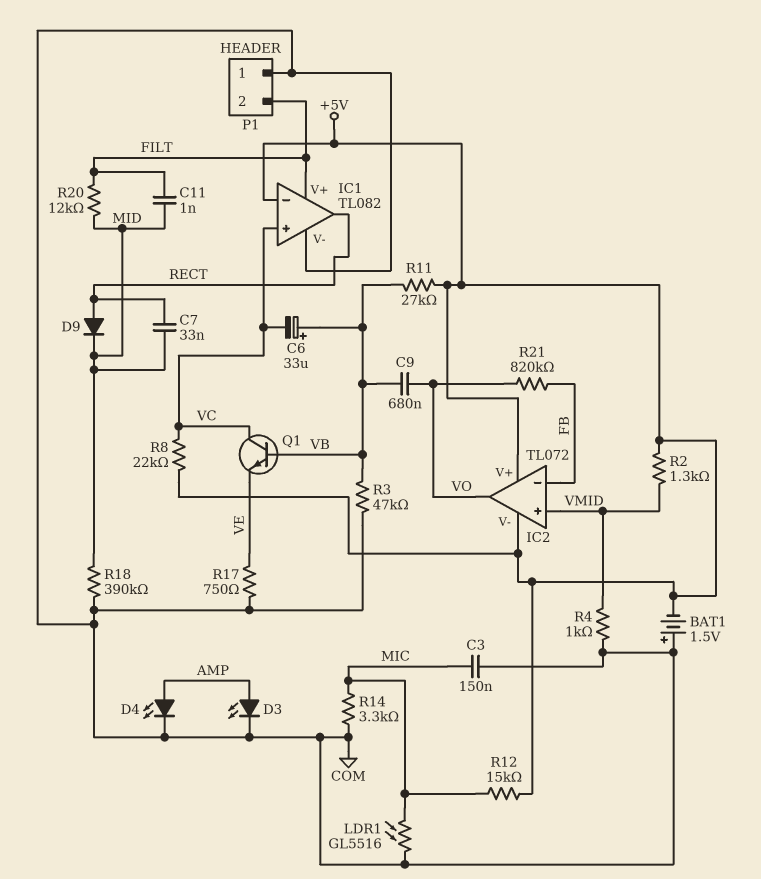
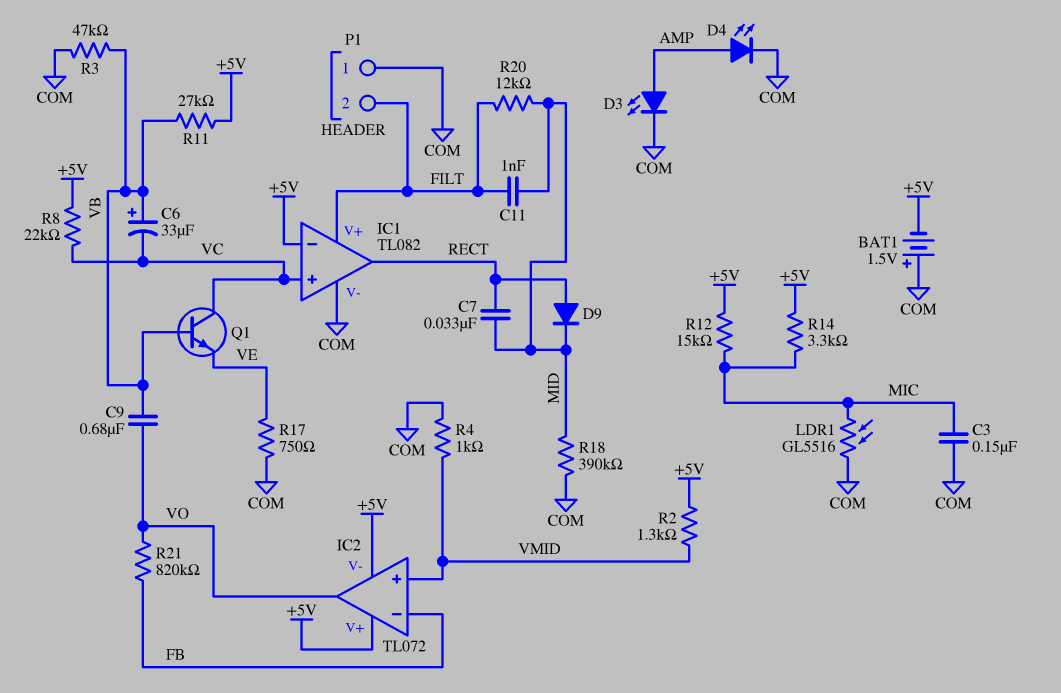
R14: 3.3k (COM, MIC) -> 3.3k (+5V, MIC)

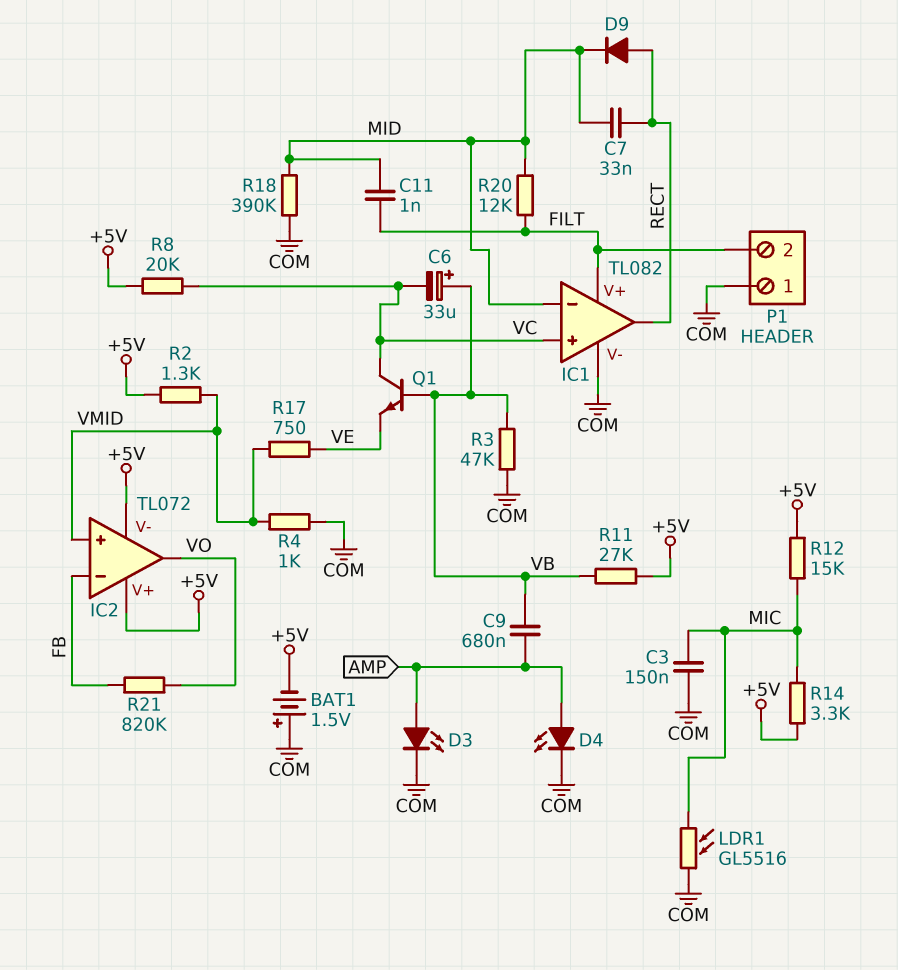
C9: 680nF (VB, VO) -> 680nF (AMP, VB)
IC1 pin in-: +5V -> MID
R8: 22k (+5V, VC) -> 20k (+5V, VC)
R17: 750 (COM, VE) -> 750 (VE, VMID)

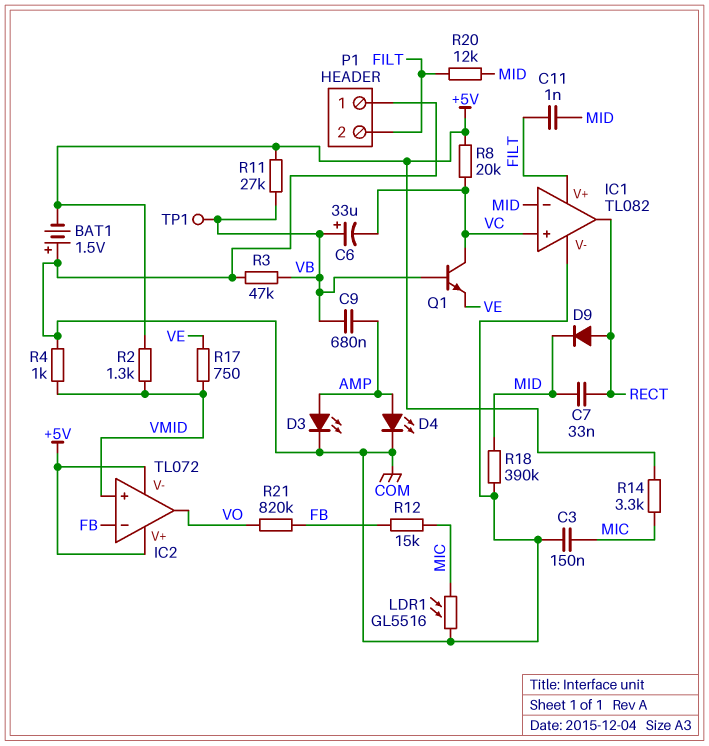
R12: 15k (+5V, MIC) -> 15k (FB, MIC)
TP1: none -> test point (VB)

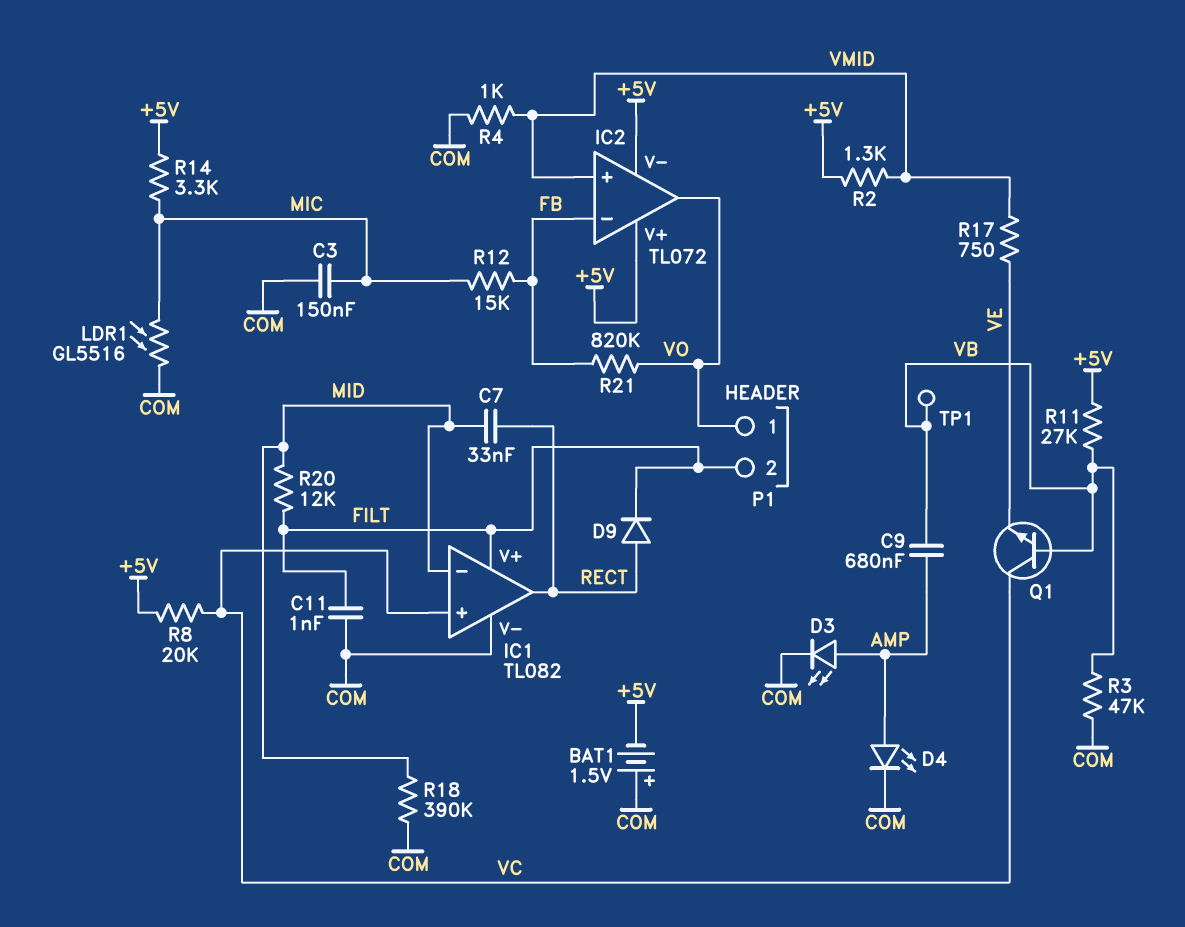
C6: 33uF (plus VB, minus VC) -> none
C11: 1nF (FILT, MID) -> 1nF (COM, FILT)
D9: diode (A RECT, K MID) -> diode (A RECT, K FILT)
P1 pin 1: COM -> VO

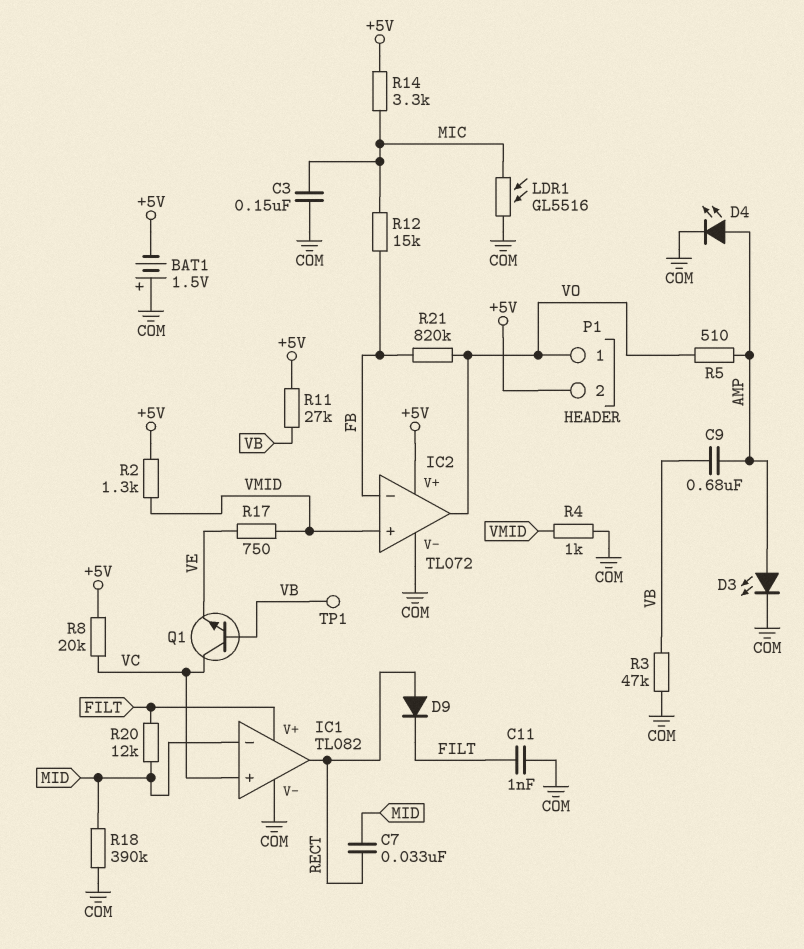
IC2 pin V-: +5V -> COM
P1 pin 2: FILT -> +5V
R5: none -> 510 (AMP, VO)

